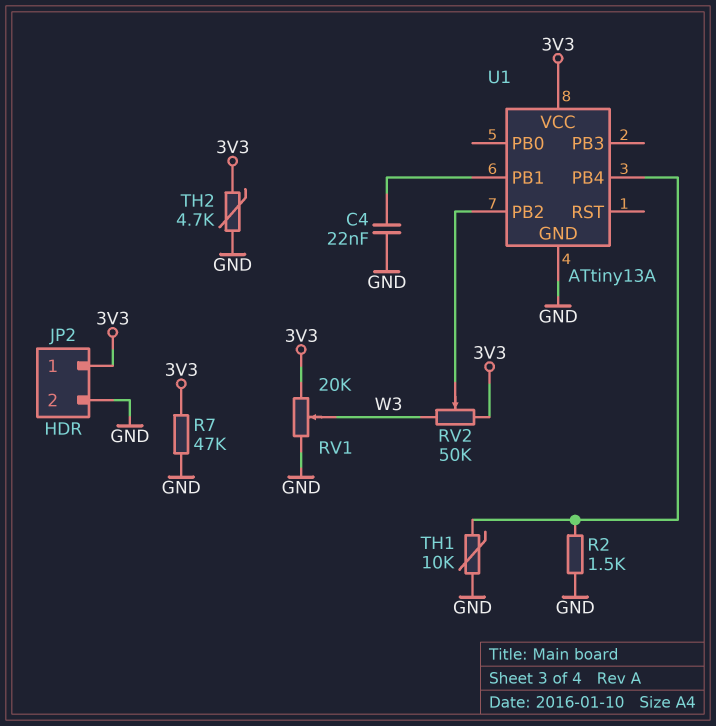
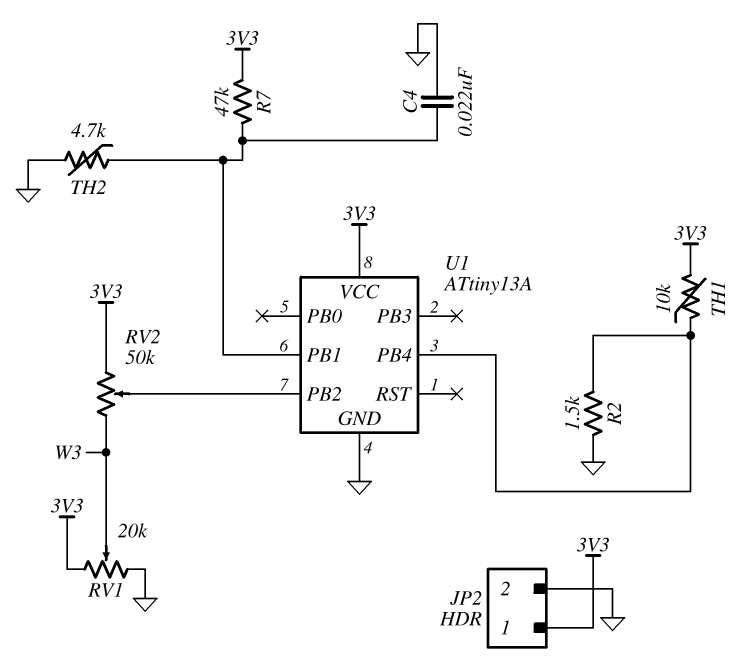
R7: 47k (3V3, GND) -> 47k (3V3, U1/PB1)
TH1: 10k (GND, U1/PB4) -> 10k (3V3, U1/PB4)
TH2: 4.7k (3V3, GND) -> 4.7k (GND, U1/PB1)

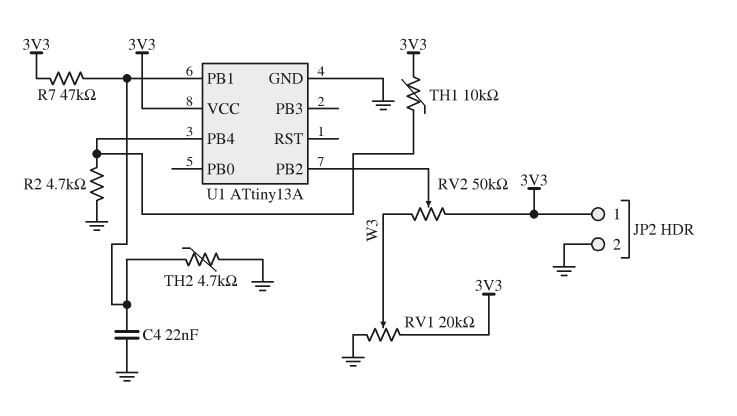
R2: 1.5k (GND, U1/PB4) -> 4.7k (GND, U1/PB4)

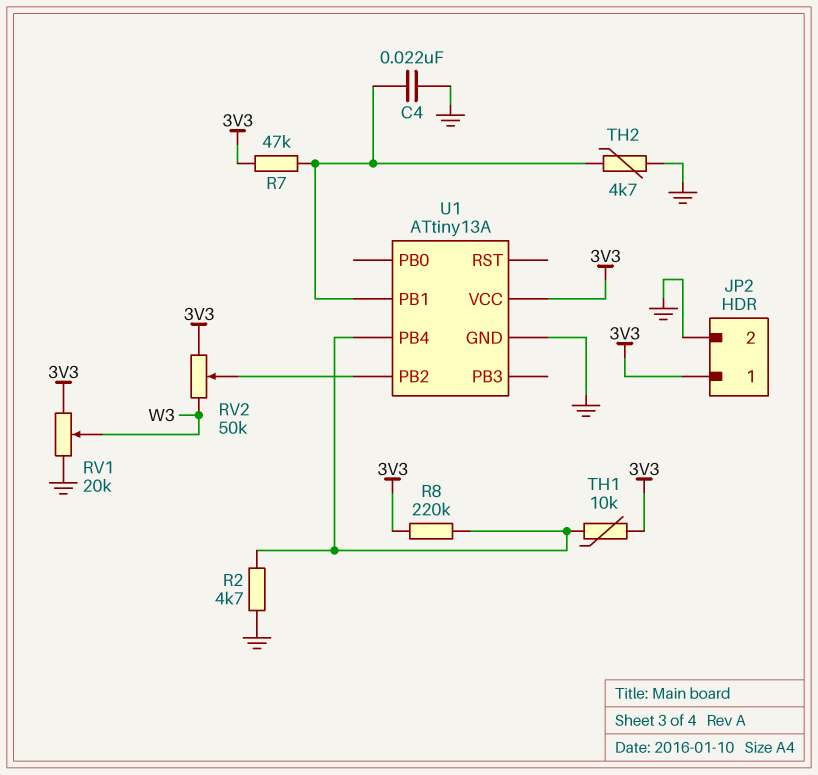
R8: none -> 220k (3V3, U1/PB4)

